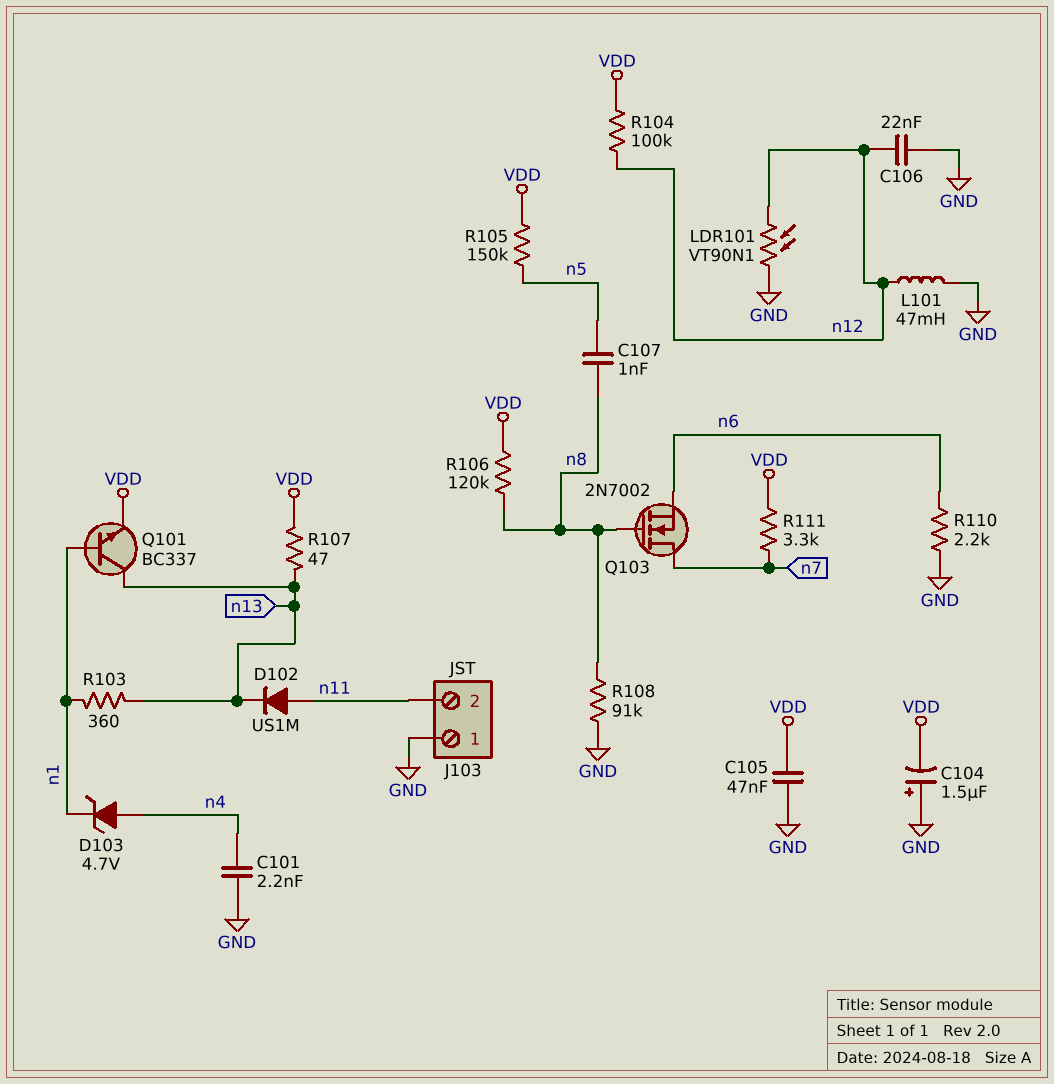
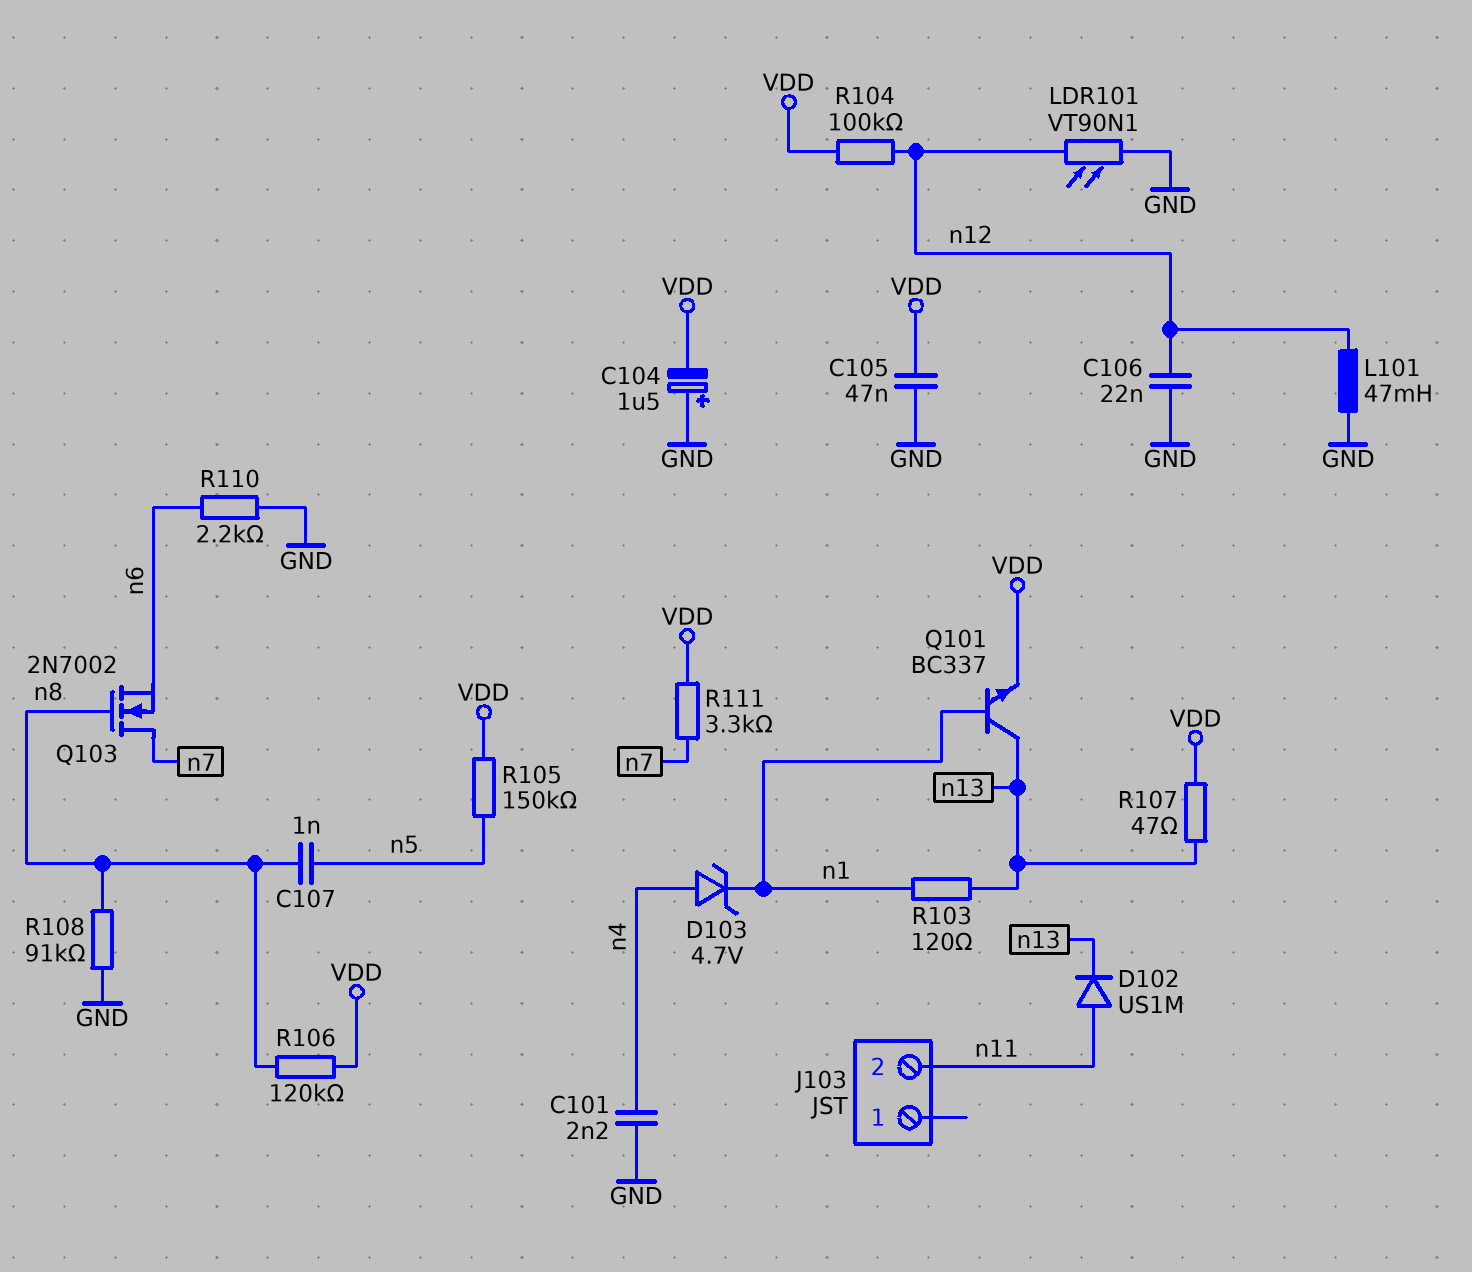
J103 pin 1: GND -> none
R103: 360 (n1, n13) -> 120 (n1, n13)

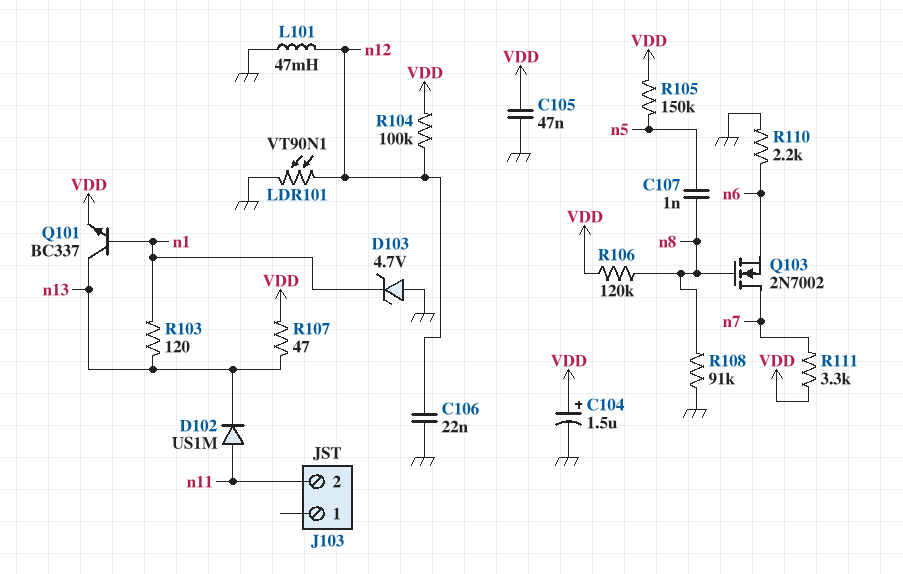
C101: 2.2nF (GND, n4) -> none
C104: 1.5uF (plus GND, minus VDD) -> 1.5uF (plus VDD, minus GND)
D103: zener 4.7V (A n4, K n1) -> zener 4.7V (A GND, K n1)

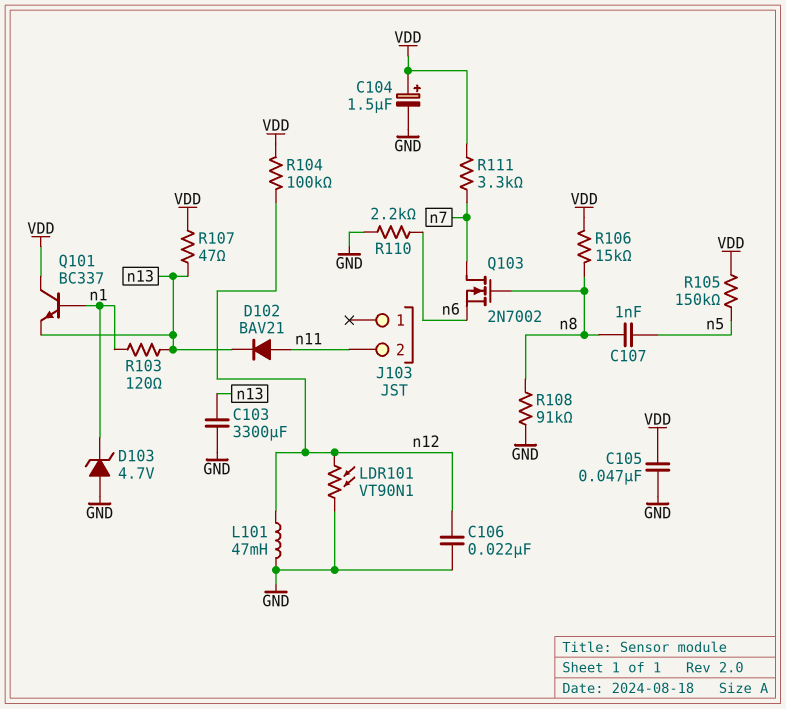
C103: none -> 3300uF (GND, n13)
D102: diode US1M (A n11, K n13) -> diode BAV21 (A n11, K n13)
Q101: NPN BC337 (B n1, C n13, E VDD) -> NPN BC337 (B n1, C VDD, E n13)
R106: 120k (VDD, n8) -> 15k (VDD, n8)

